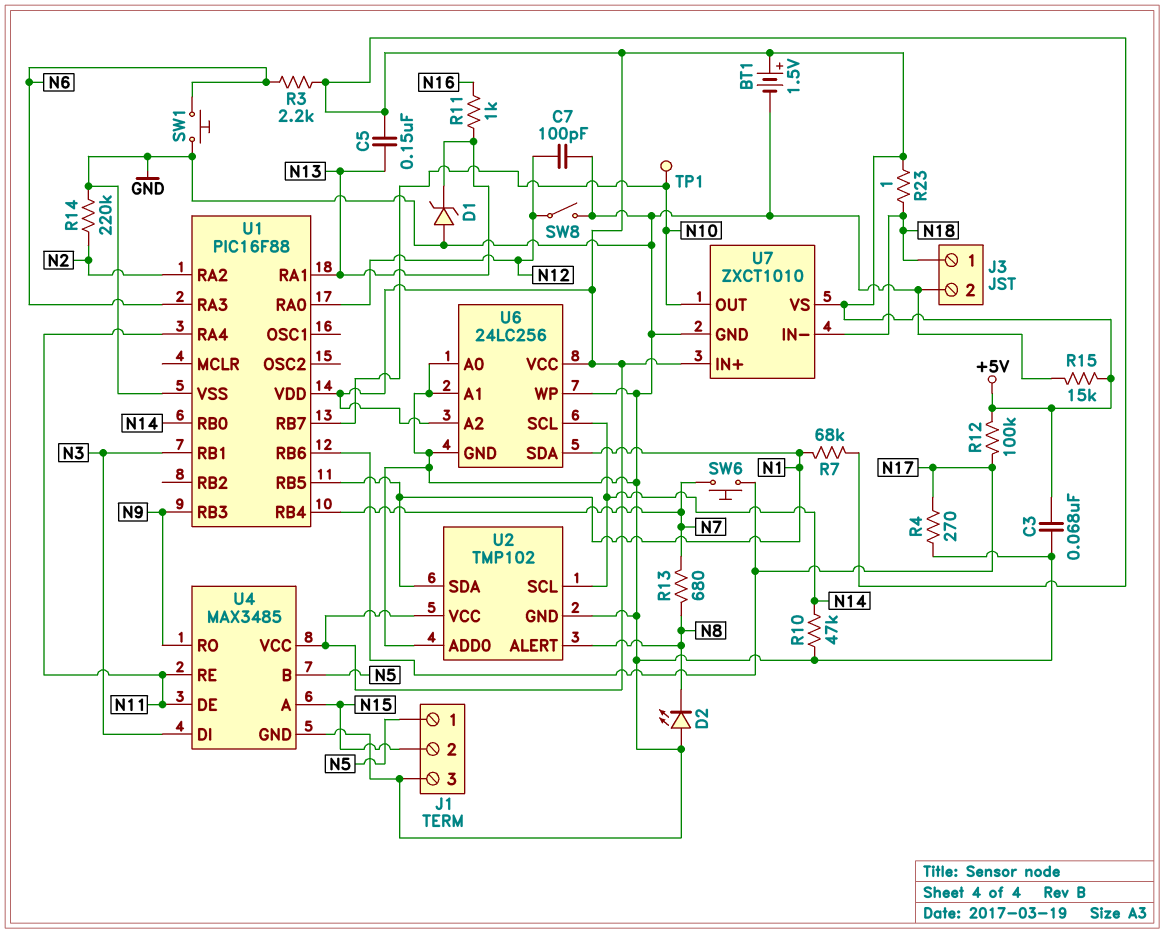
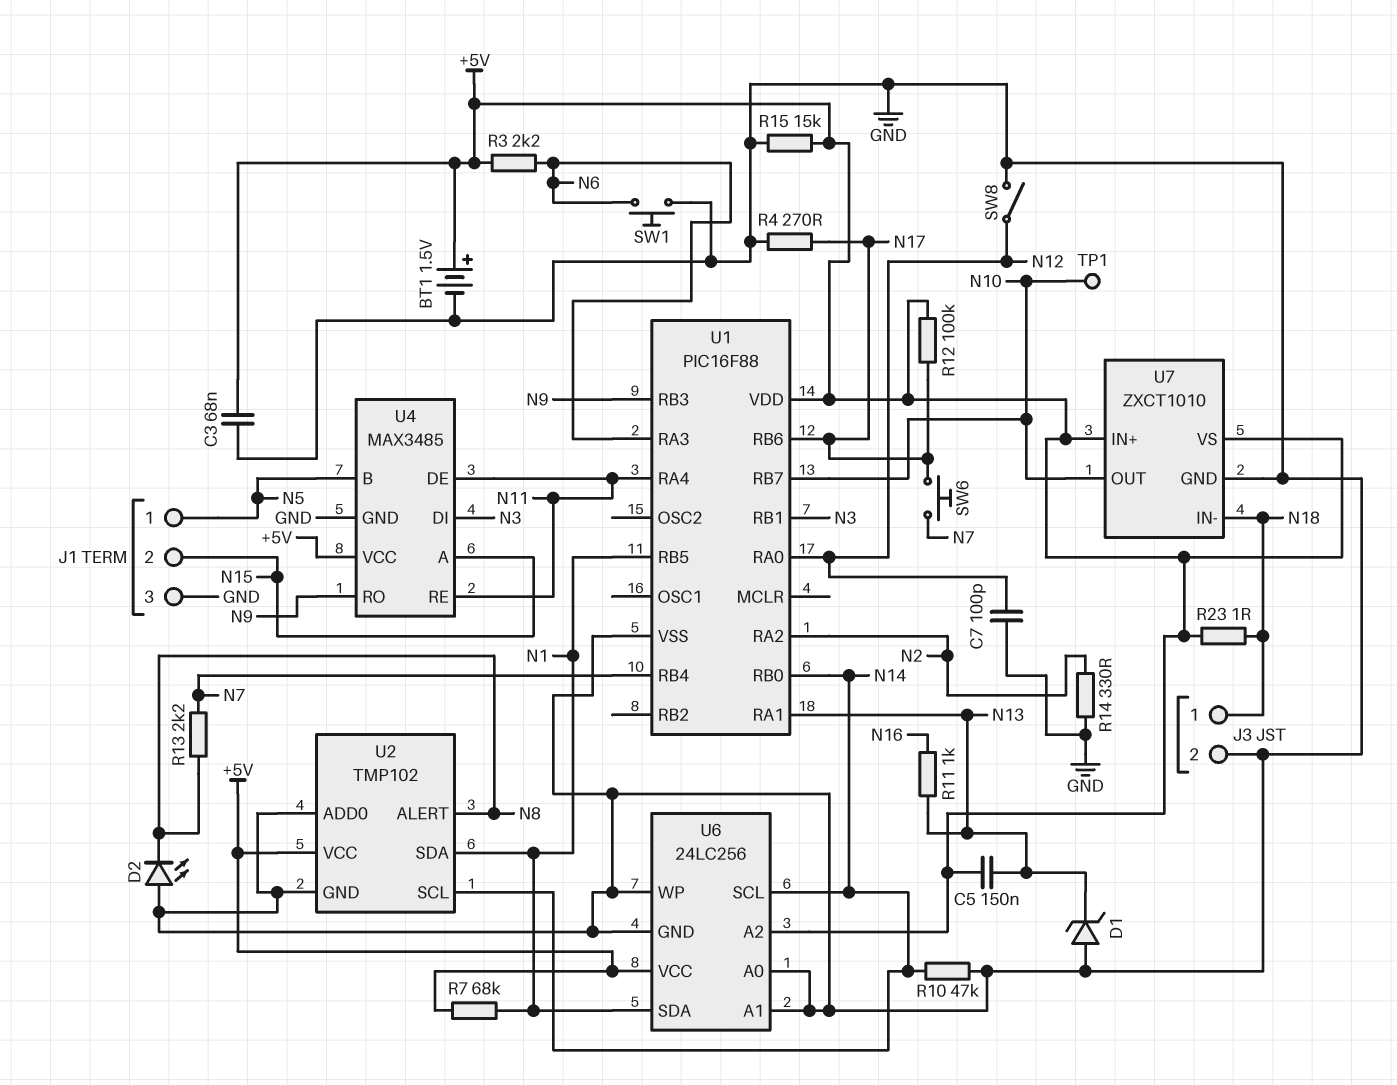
R13: 680 (N7, N8) -> 2.2k (N7, N8)
R14: 220k (GND, N2) -> 330 (GND, N2)

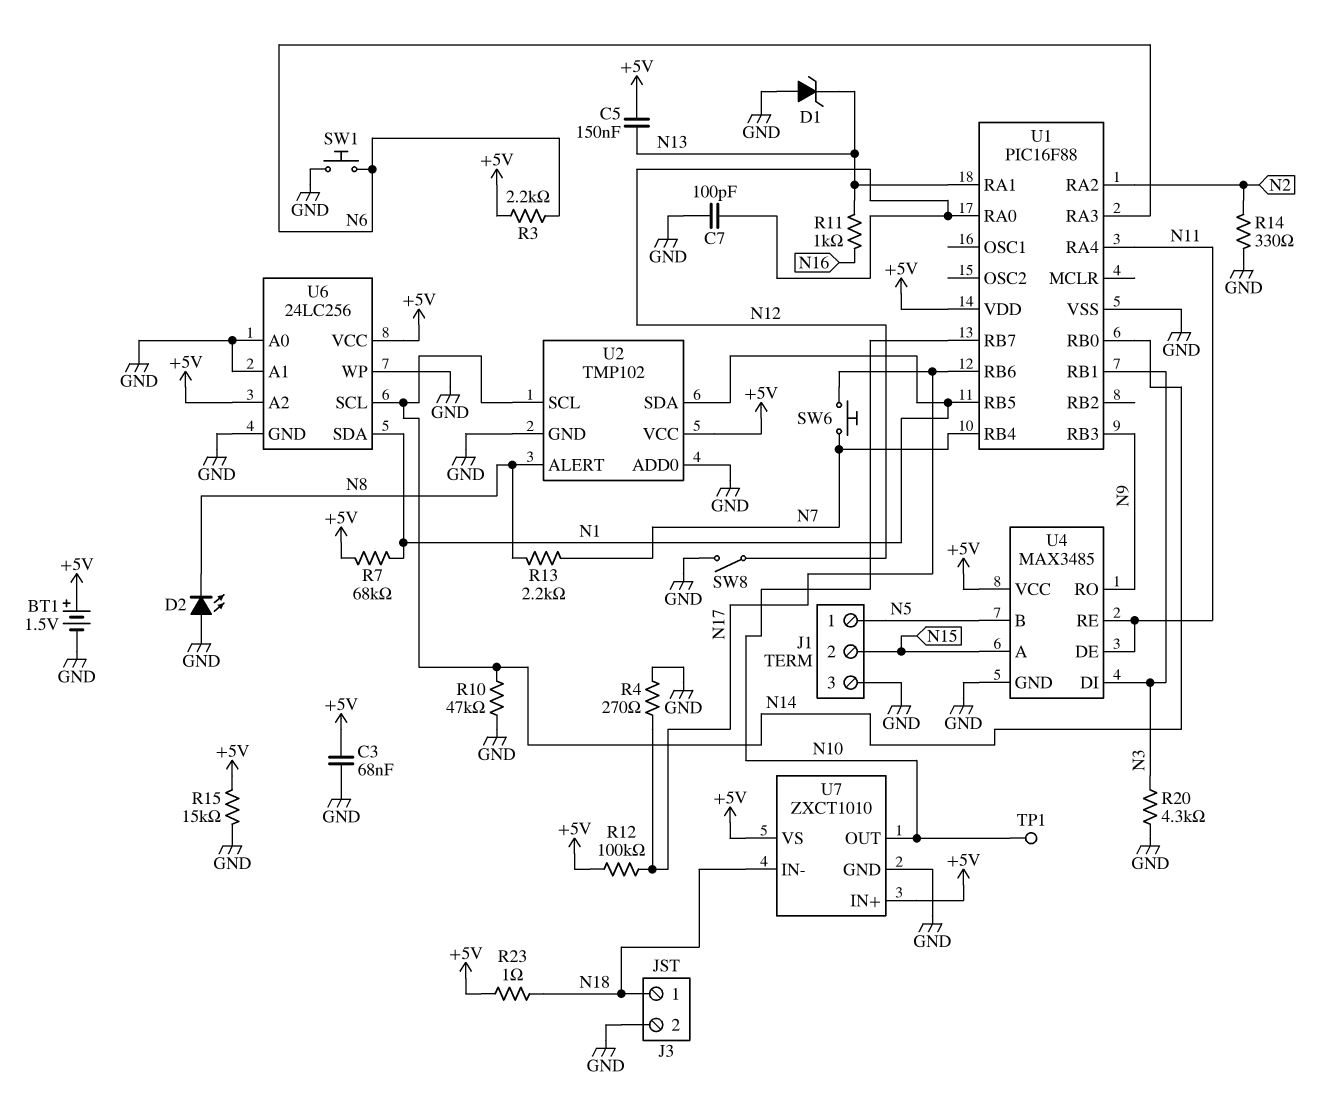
R20: none -> 4.3k (GND, N3)

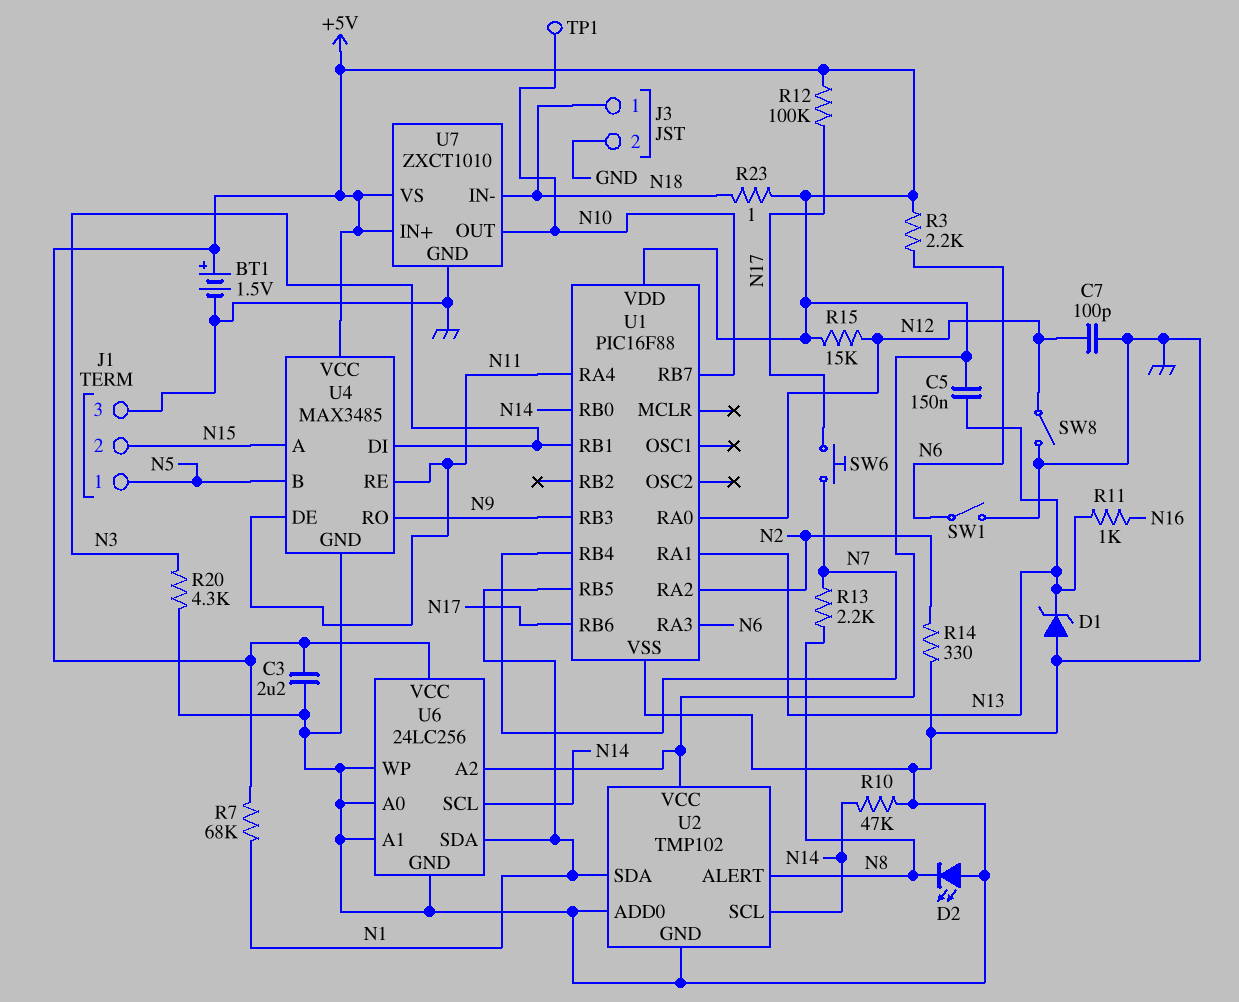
C3: 68nF (+5V, GND) -> 2.2uF (+5V, GND)
R4: 270 (GND, N17) -> none
R15: 15k (+5V, GND) -> 15k (+5V, N12)
SW1: button (GND, N6) -> switch (GND, N6)

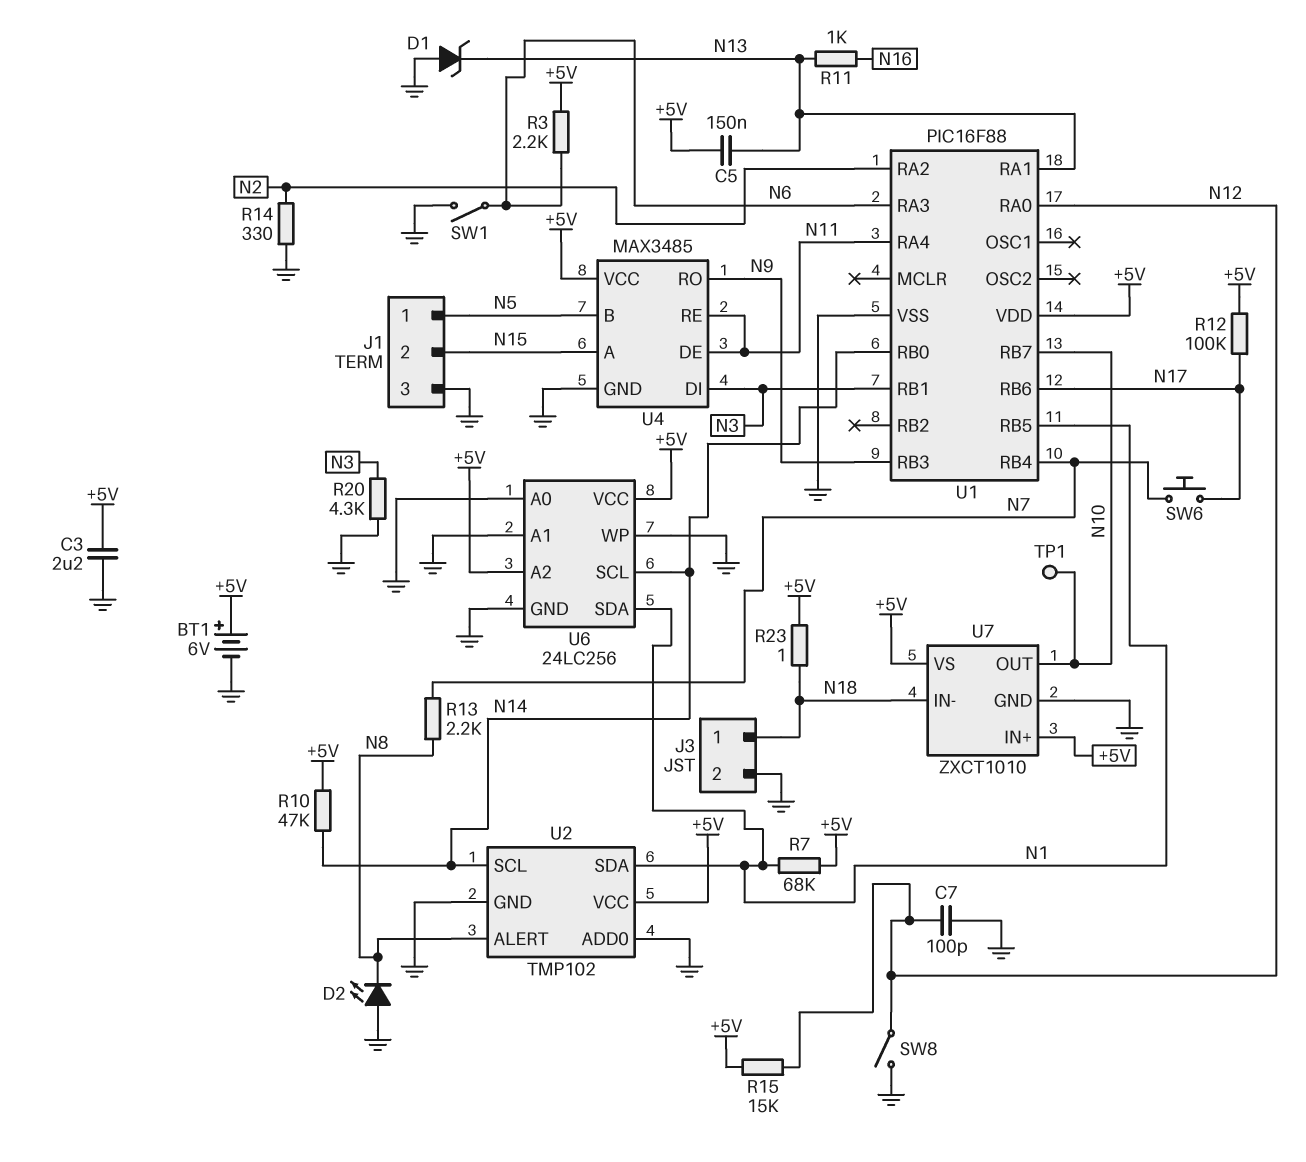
BT1: 1.5V (plus +5V, minus GND) -> 6V (plus +5V, minus GND)
R10: 47k (GND, N14) -> 47k (+5V, N14)

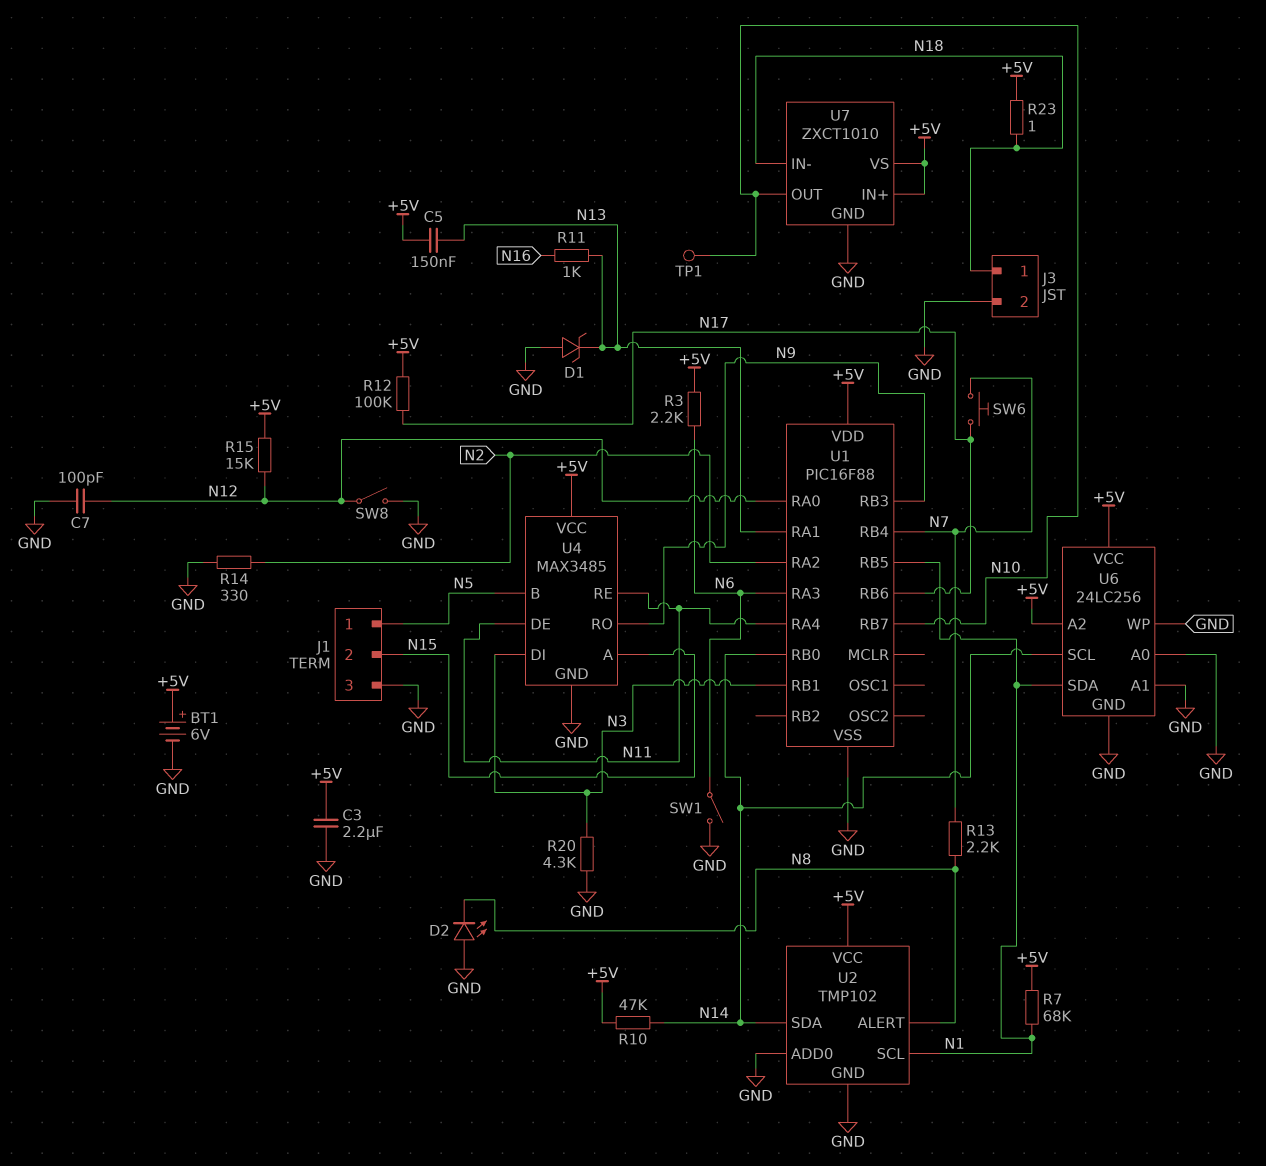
U2 pin SCL: N14 -> N1
U2 pin SDA: N1 -> N14

